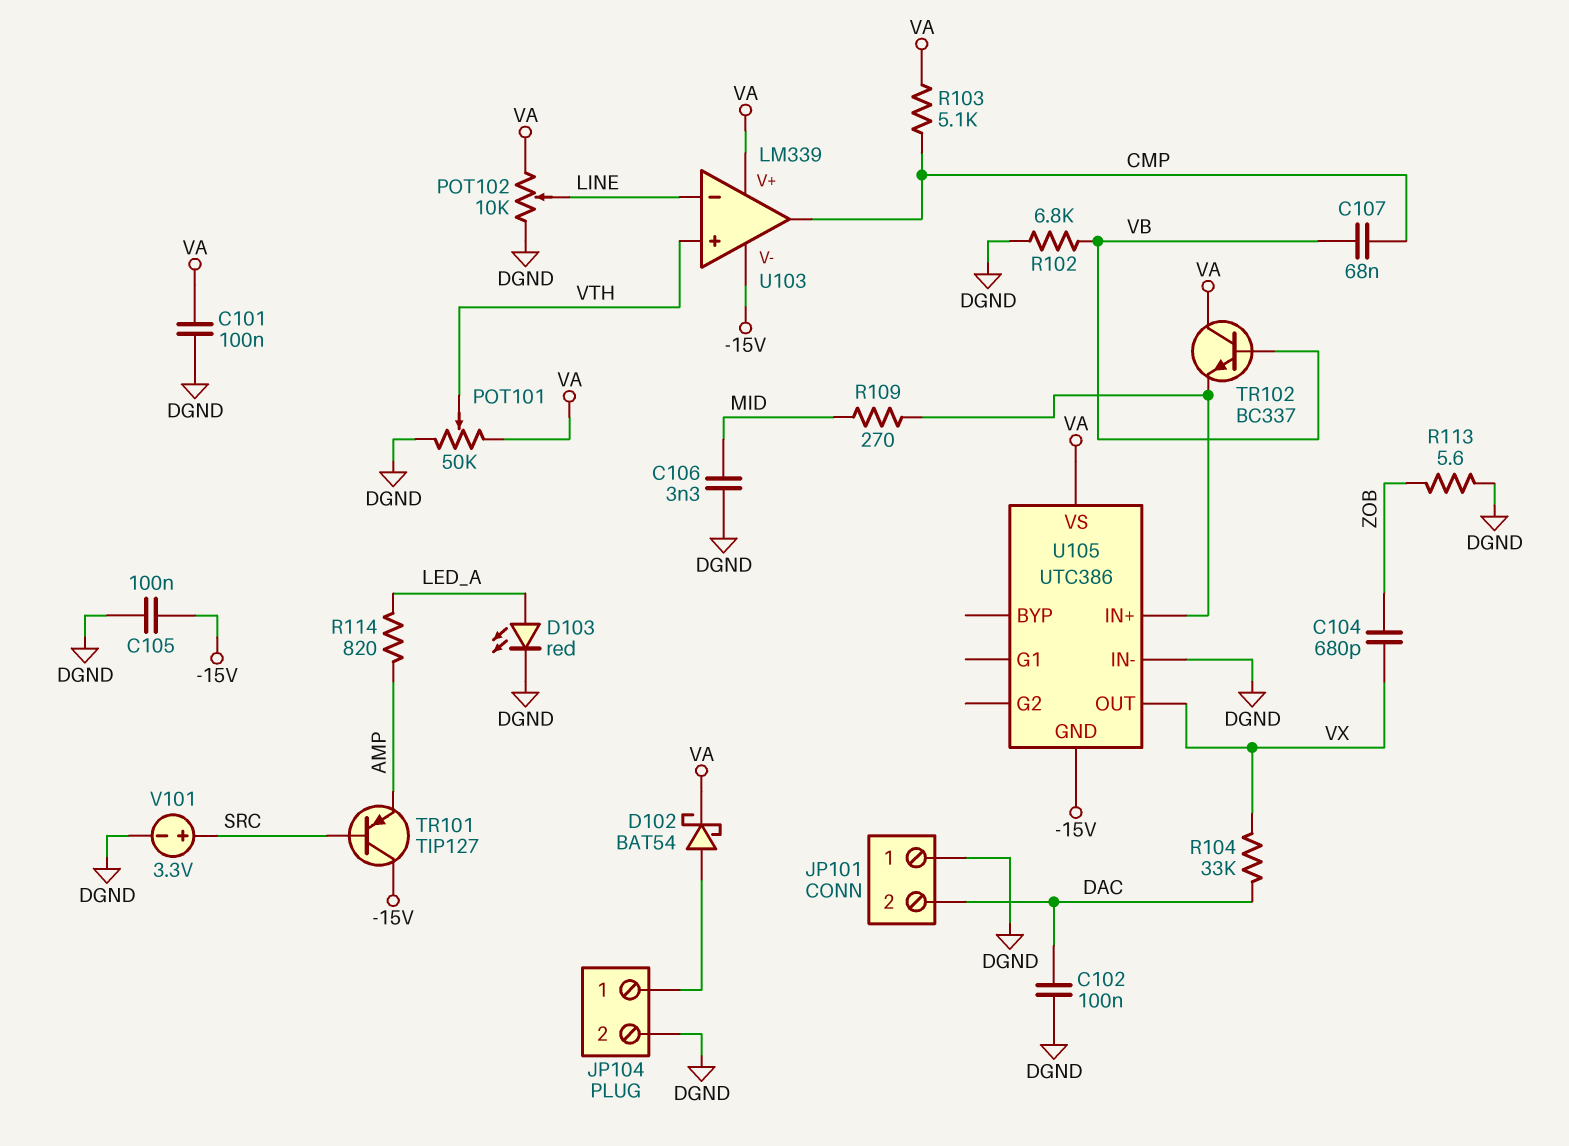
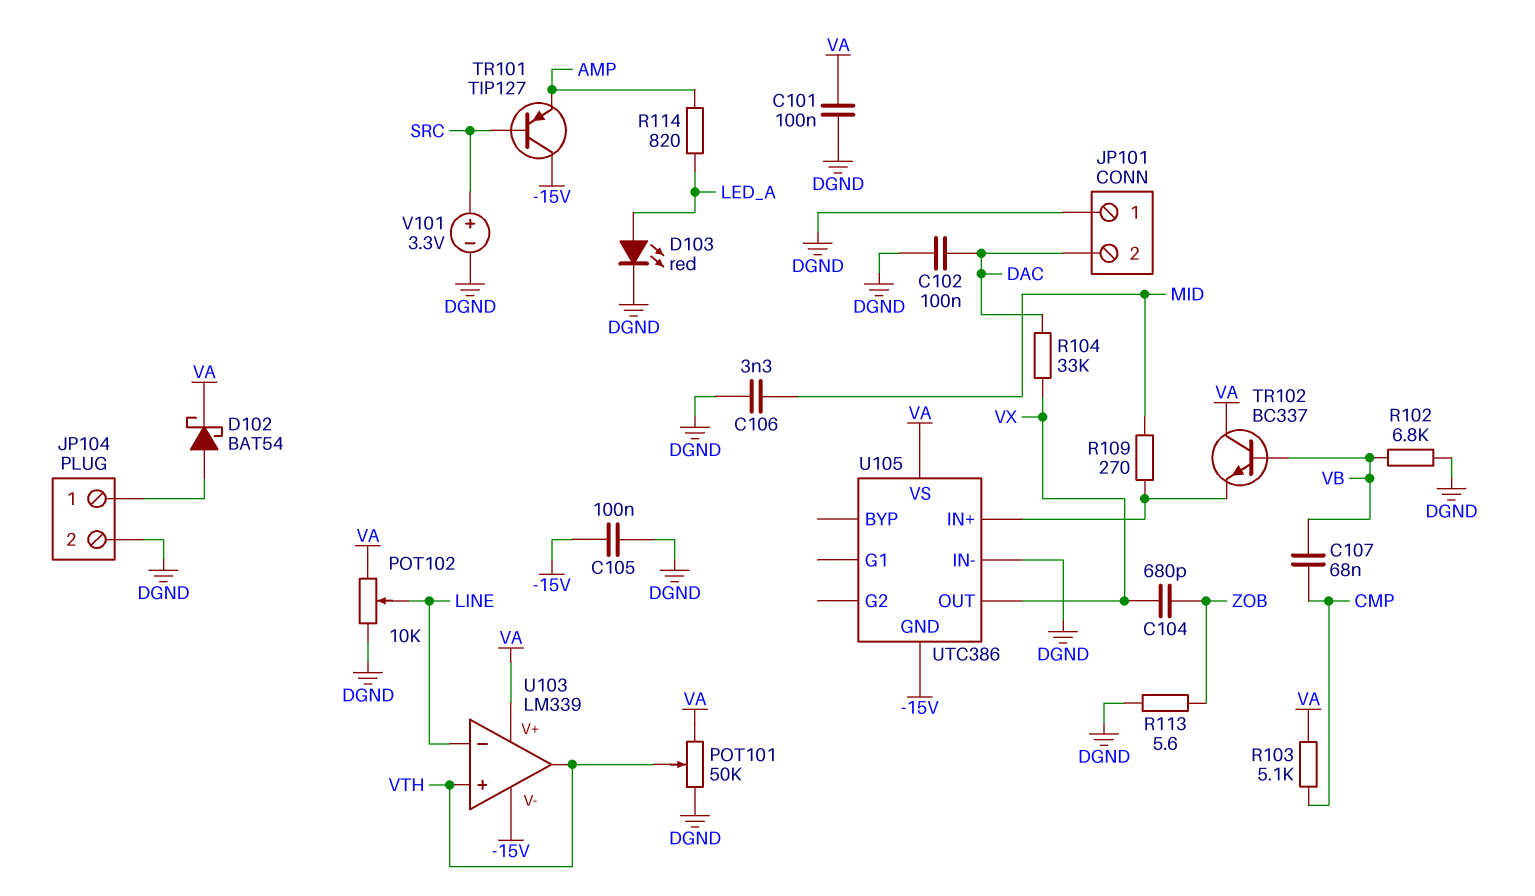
U103 pin out: CMP -> VTH

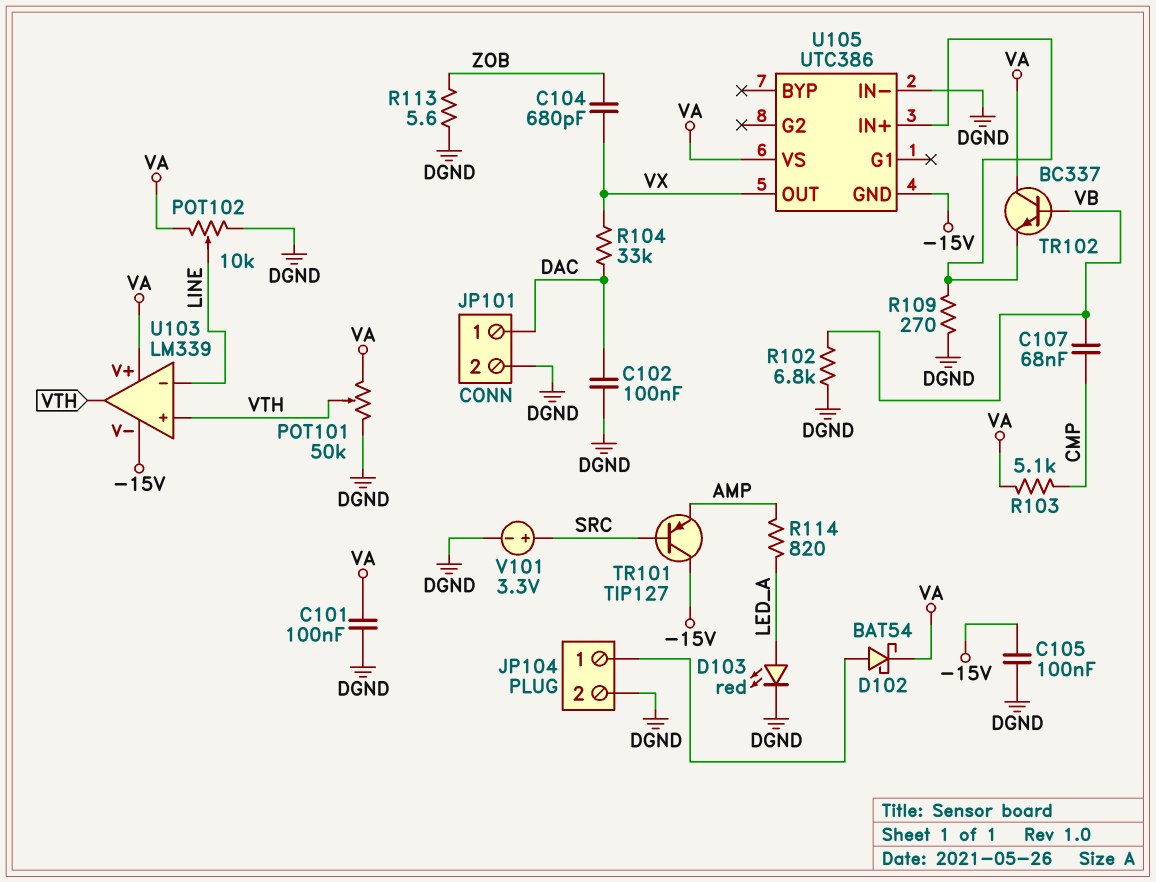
C106: 3.3nF (DGND, MID) -> none
JP101 pin 1: DGND -> DAC
JP101 pin 2: DAC -> DGND
R109: 270 (MID, U105/IN+) -> 270 (DGND, U105/IN+)

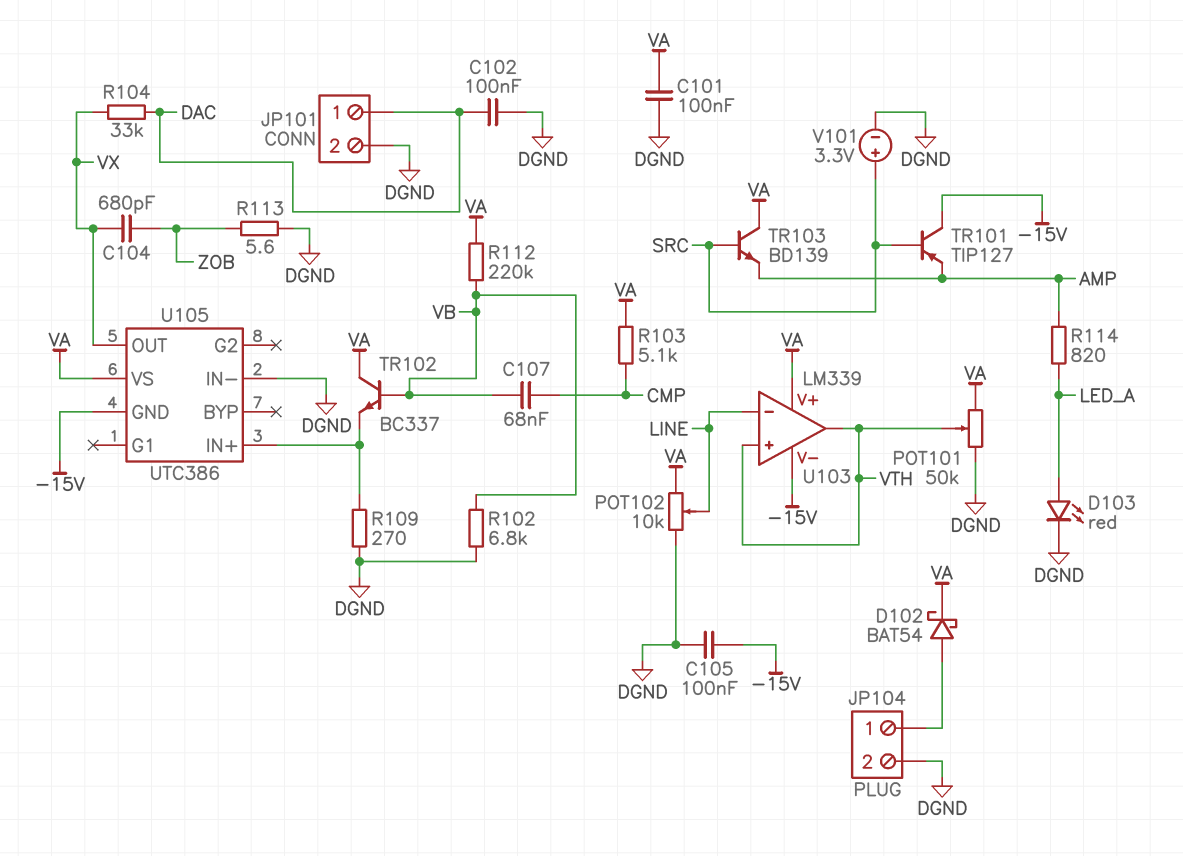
R112: none -> 220k (VA, VB)
TR103: none -> NPN BD139 (B SRC, C VA, E AMP)

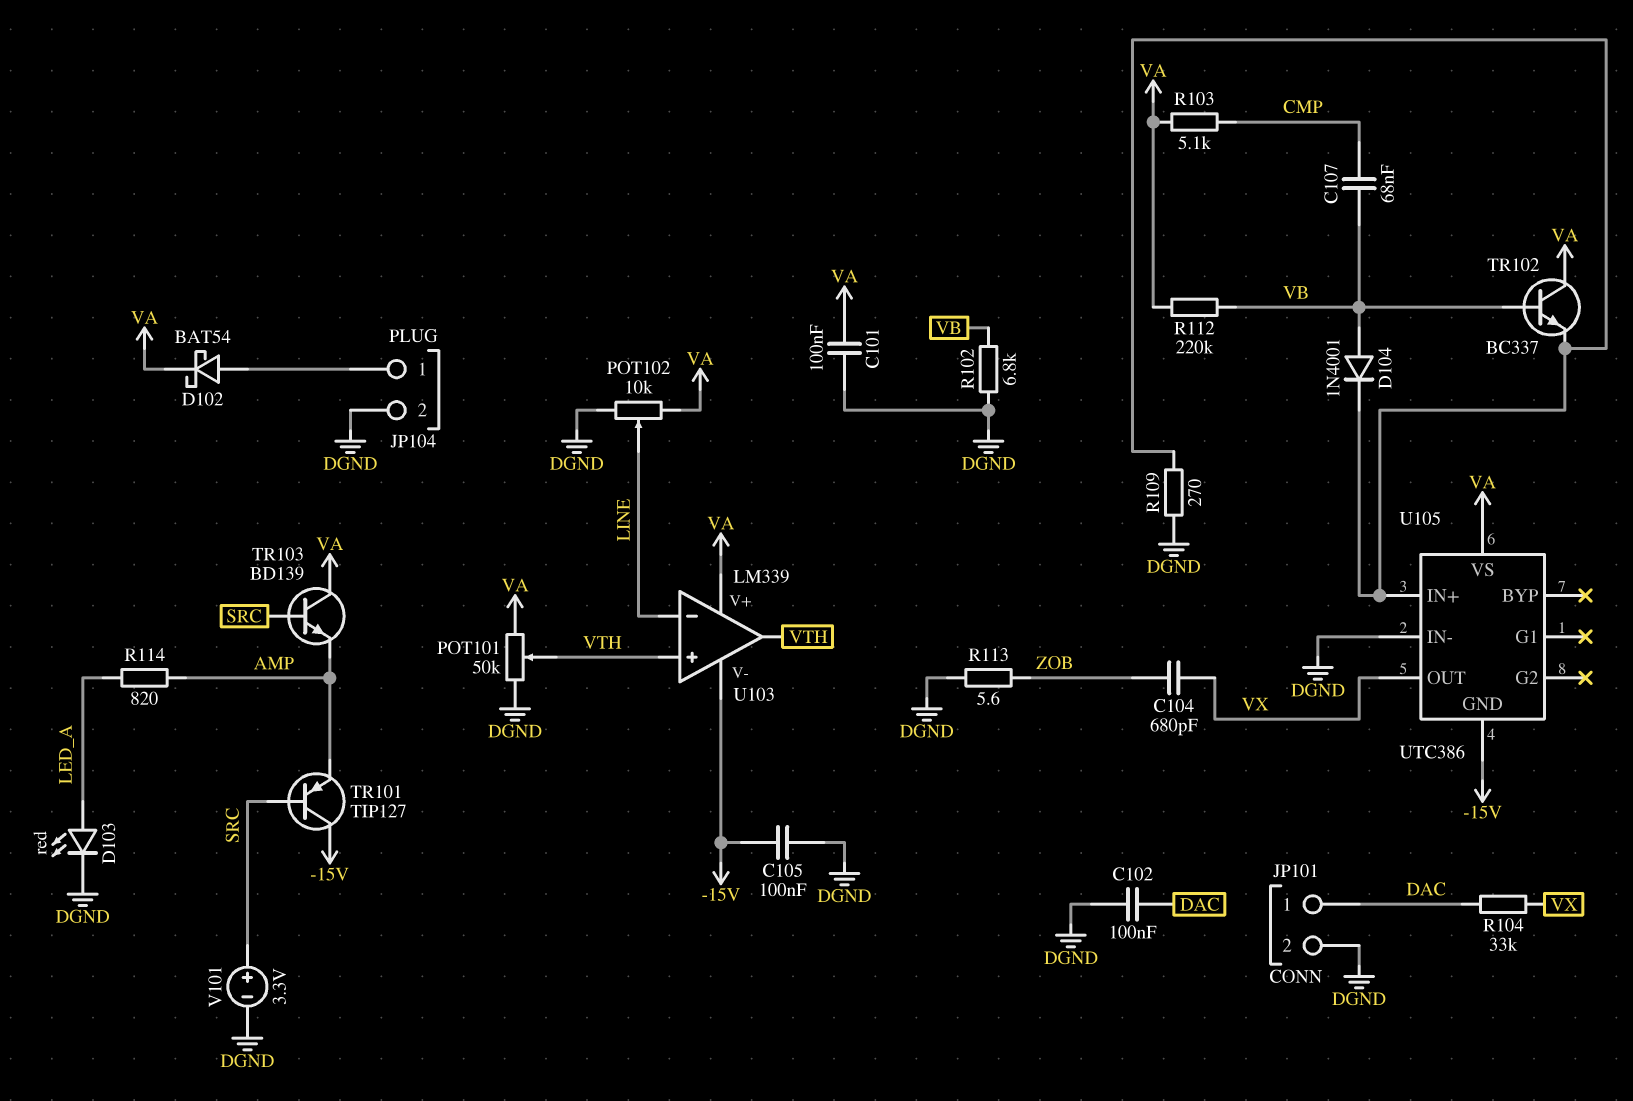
D104: none -> diode 1N4001 (A VB, K U105/IN+)

